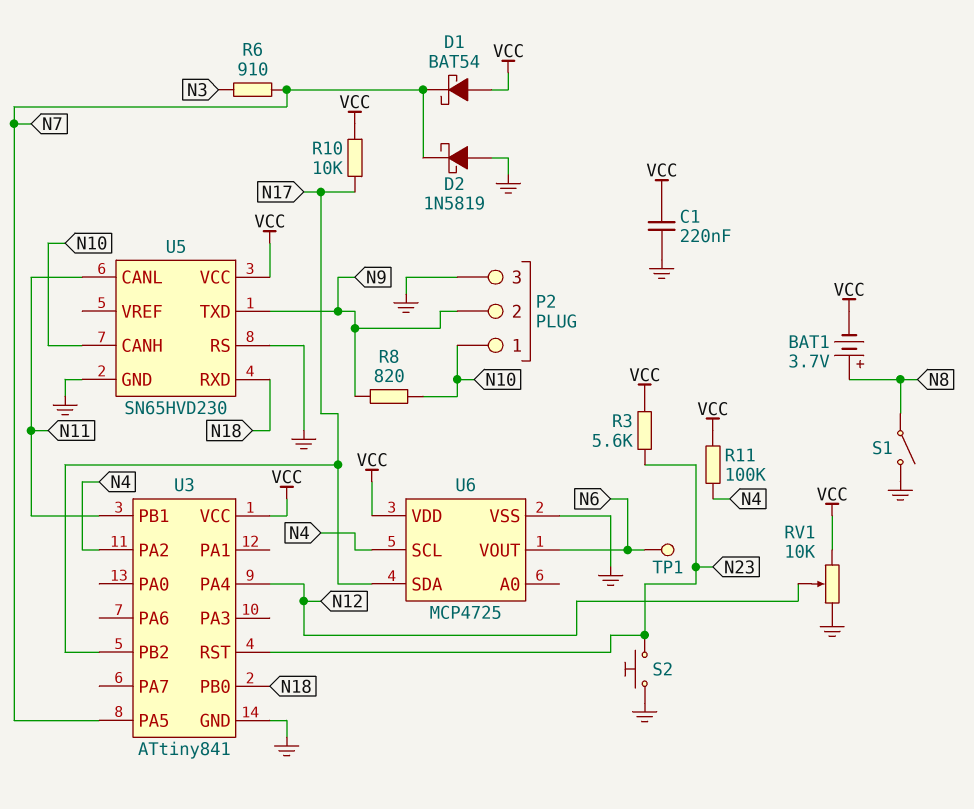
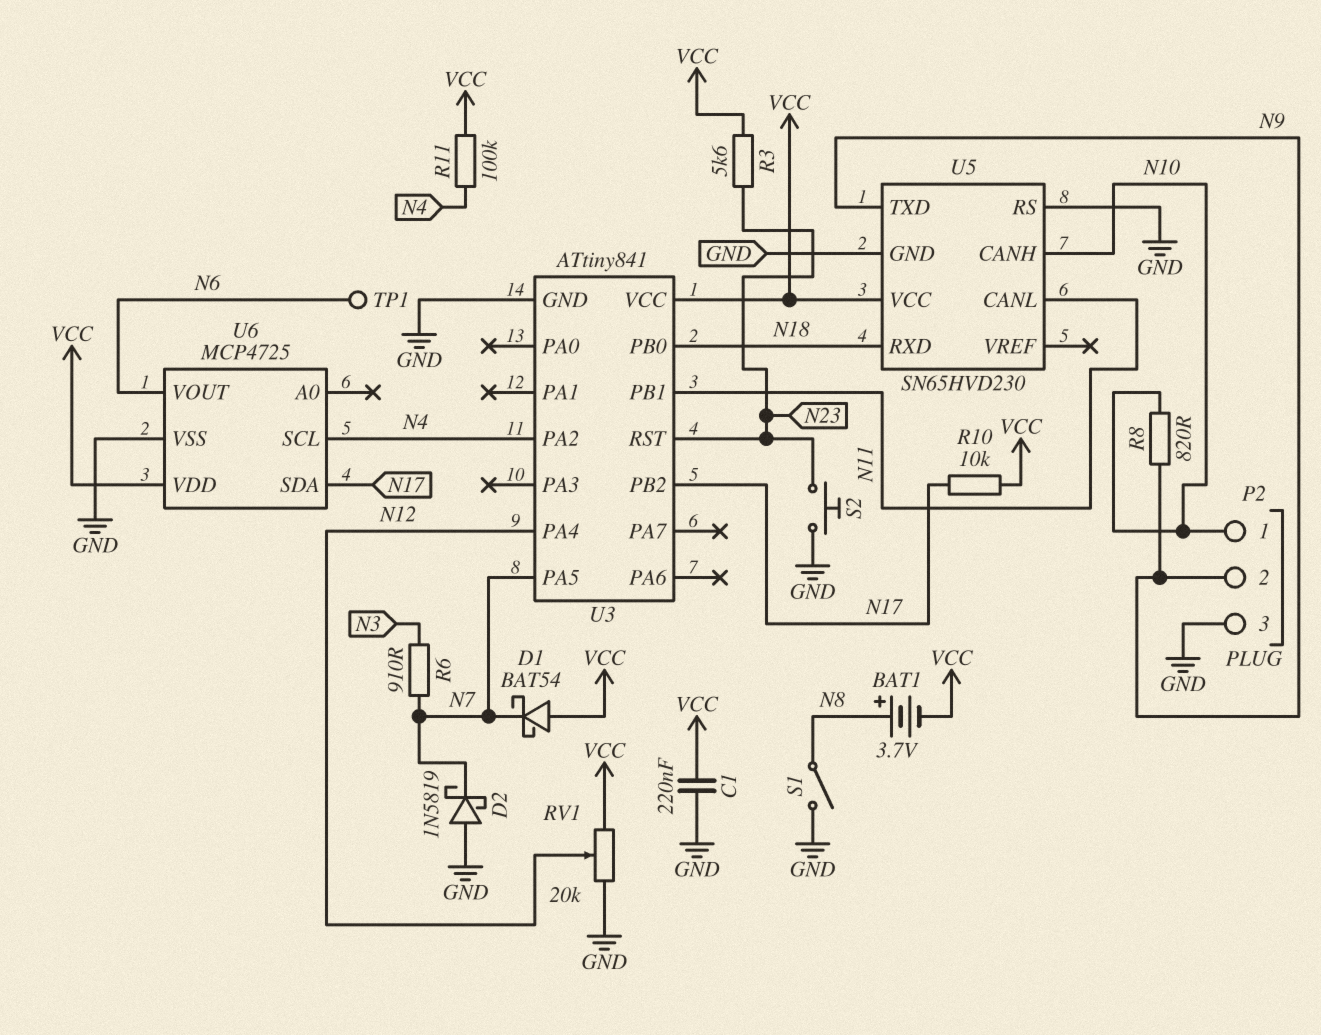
RV1: 10k (GND, VCC, wiper N12) -> 20k (GND, VCC, wiper N12)

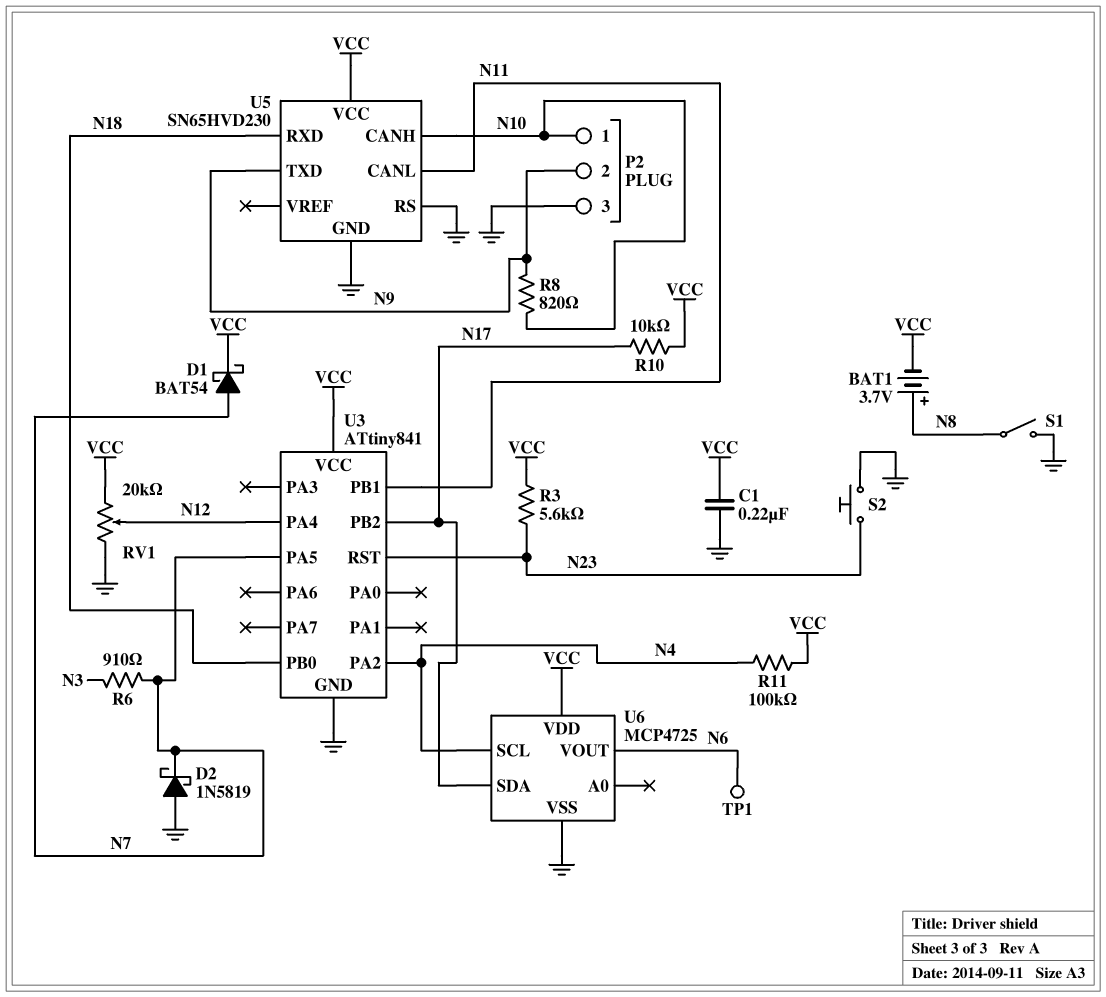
D1: schottky BAT54 (A VCC, K N7) -> schottky BAT54 (A N7, K VCC)

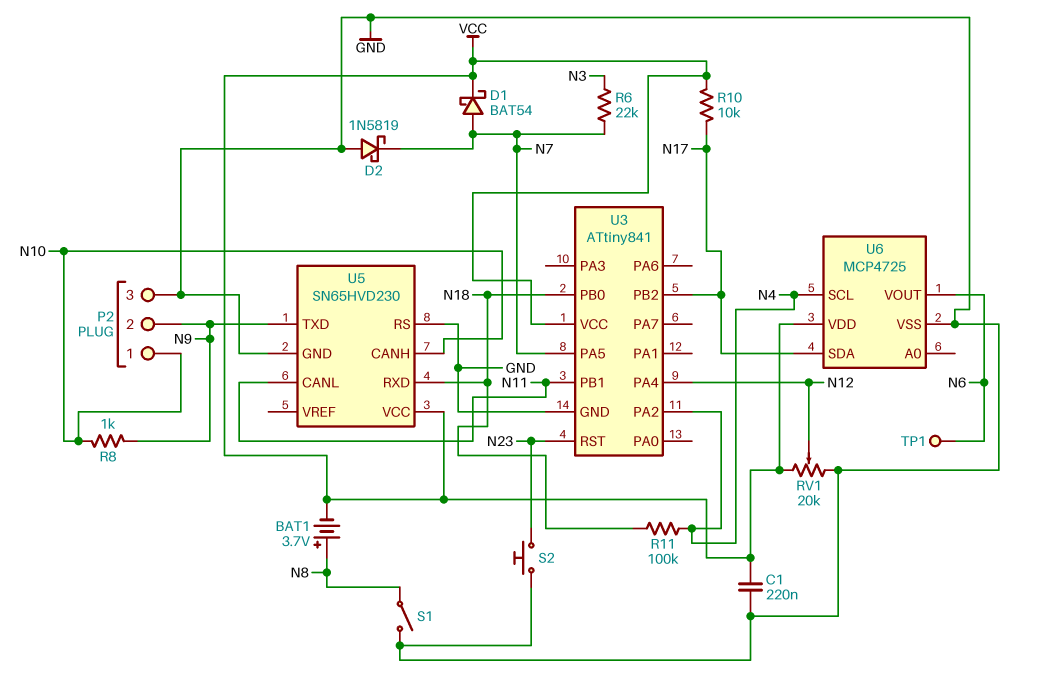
R3: 5.6k (N23, VCC) -> none
R6: 910 (N3, N7) -> 22k (N3, N7)
R8: 820 (N9, N10) -> 1k (N9, N10)
R11: 100k (N4, VCC) -> 100k (N4, N18)

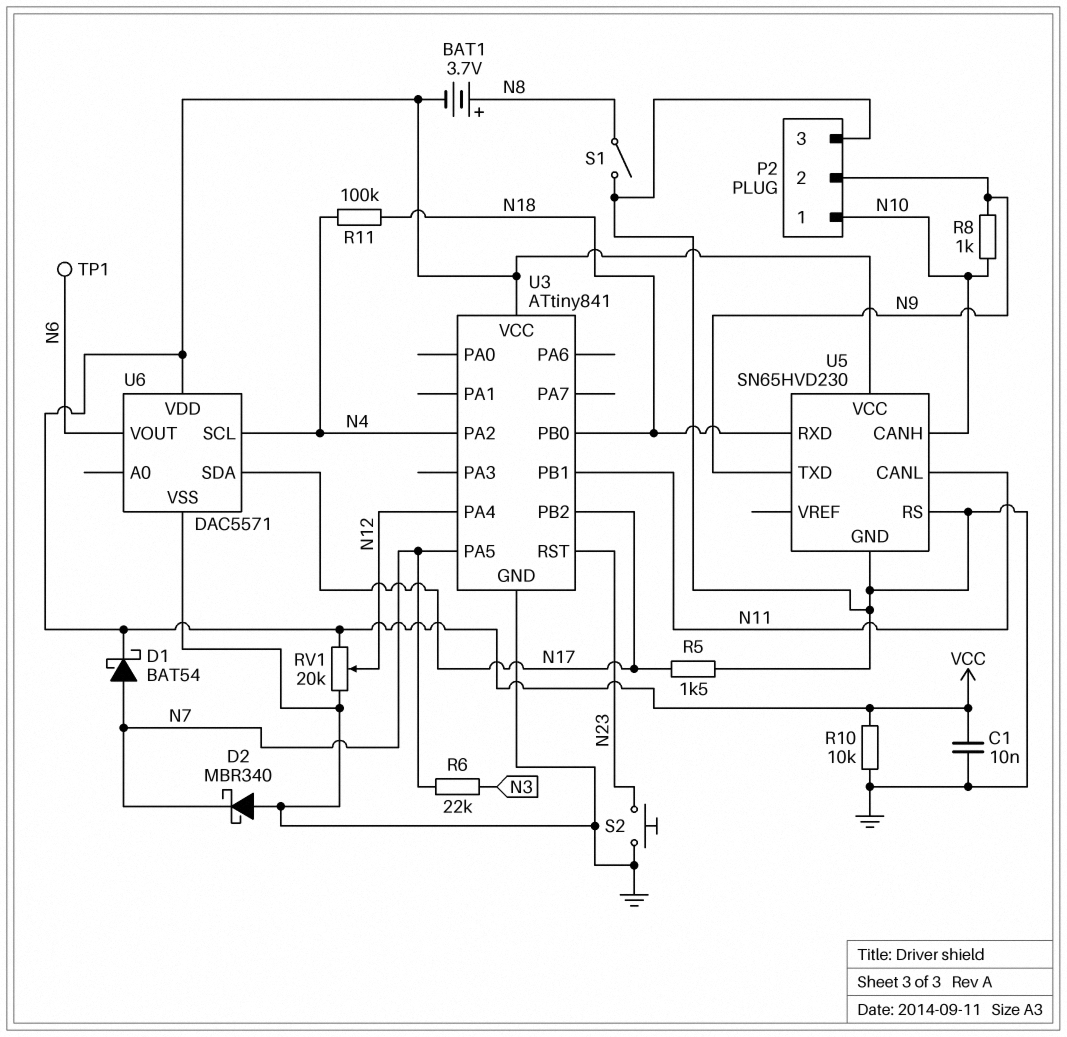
C1: 220nF (GND, VCC) -> 10nF (GND, VCC)
D2: schottky 1N5819 (A GND, K N7) -> schottky MBR340 (A GND, K N7)
R5: none -> 1.5k (GND, N17)
R10: 10k (N17, VCC) -> 10k (GND, VCC)
U6: MCP4725 -> DAC5571

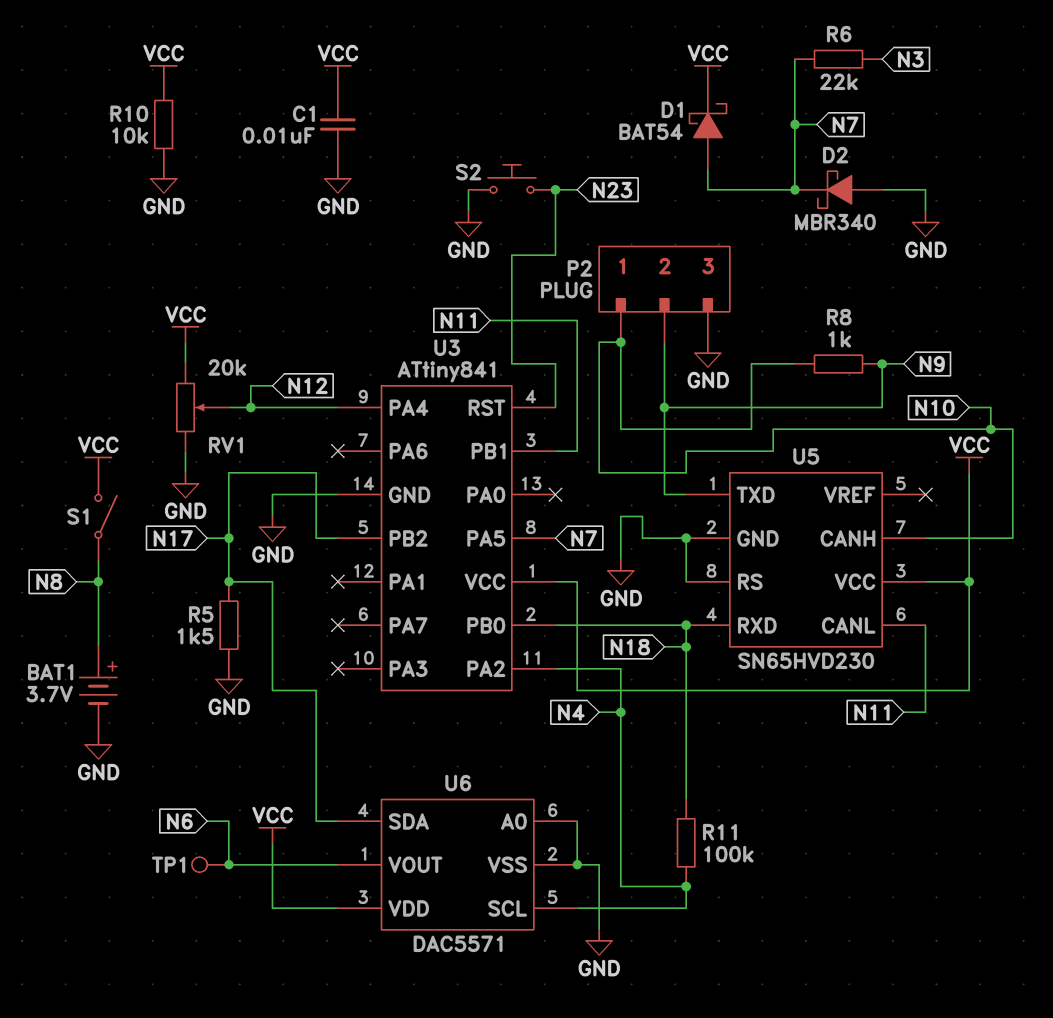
BAT1: 3.7V (plus N8, minus VCC) -> 3.7V (plus N8, minus GND)
S1: switch (GND, N8) -> switch (N8, VCC)
U6 pin A0: none -> GND

